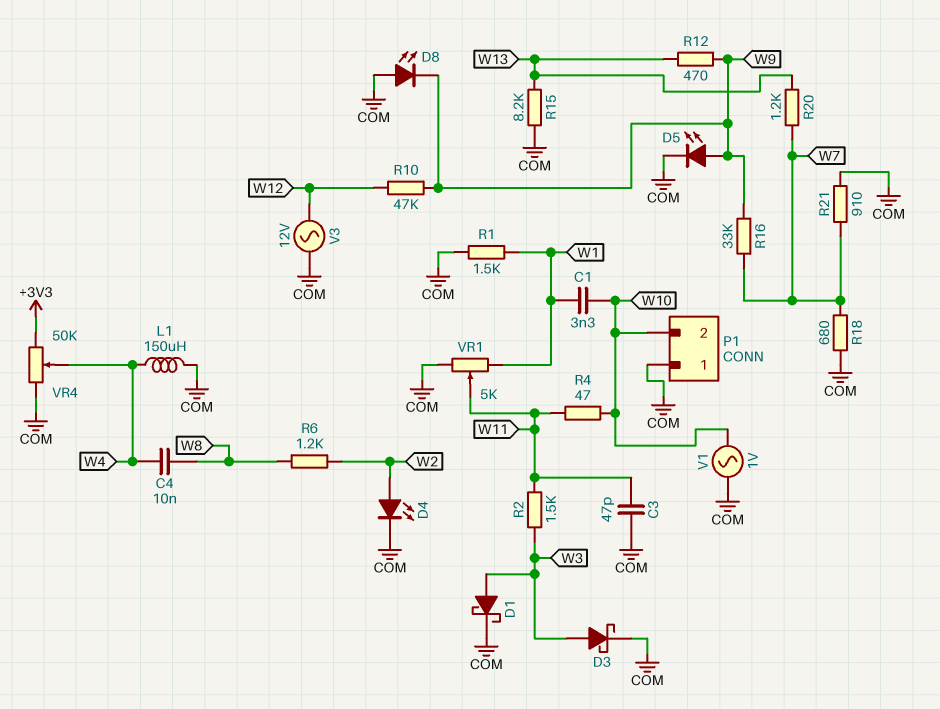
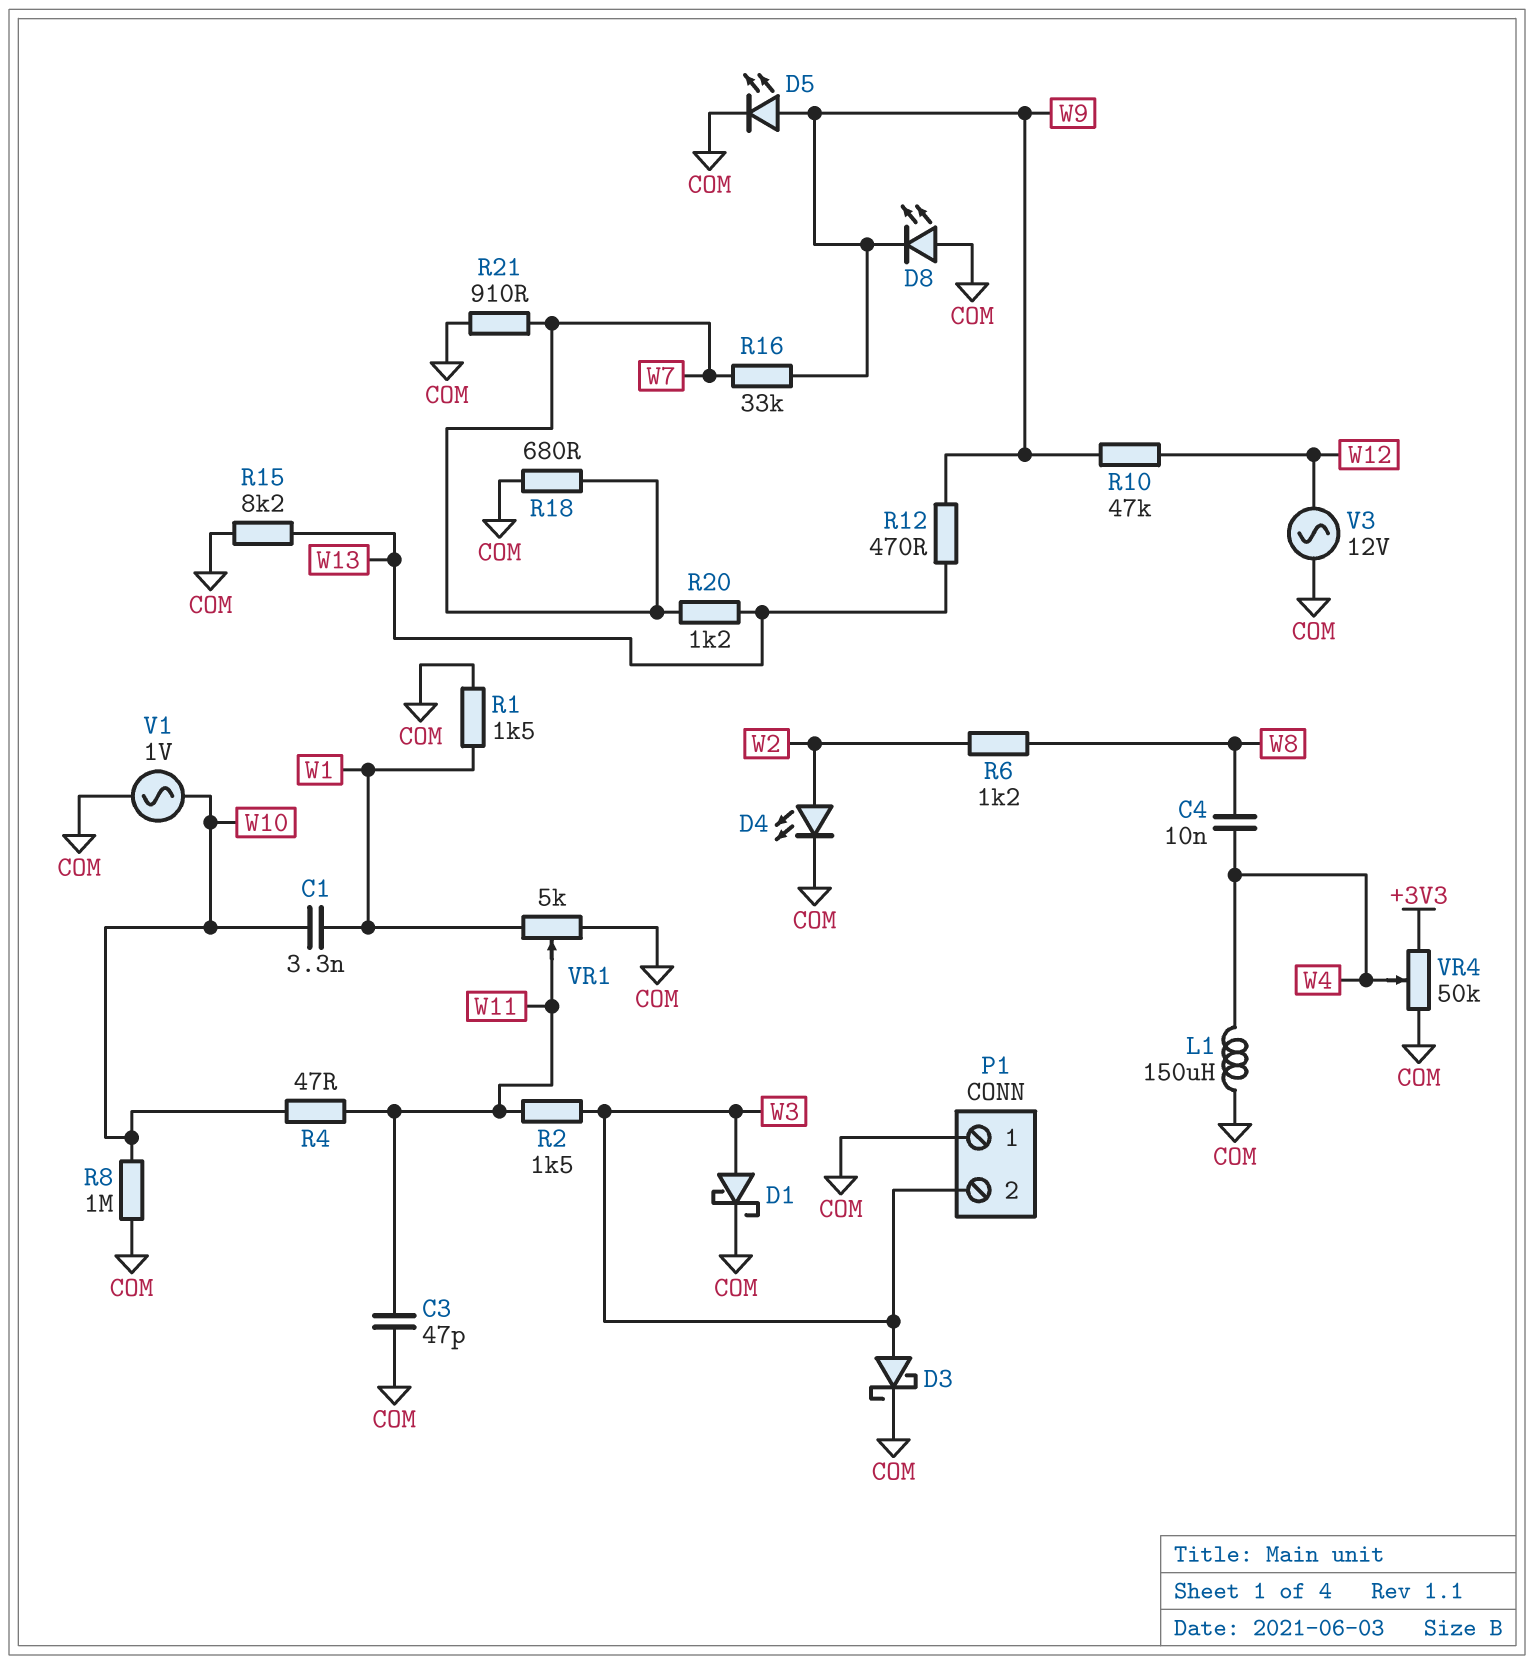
P1 pin 2: W10 -> W3
R8: none -> 1M (COM, W10)

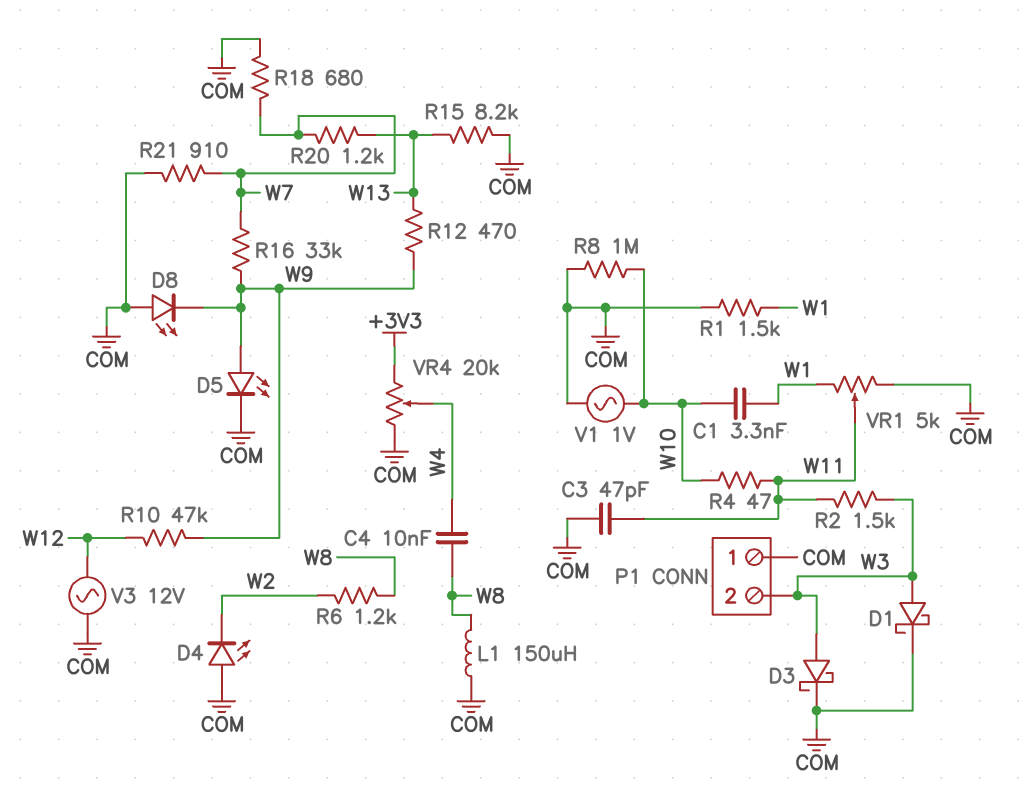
D4: LED (A W2, K COM) -> LED (A COM, K W2)
L1: 150uH (COM, W4) -> 150uH (COM, W8)
VR4: 50k (+3V3, COM, wiper W4) -> 20k (+3V3, COM, wiper W4)

